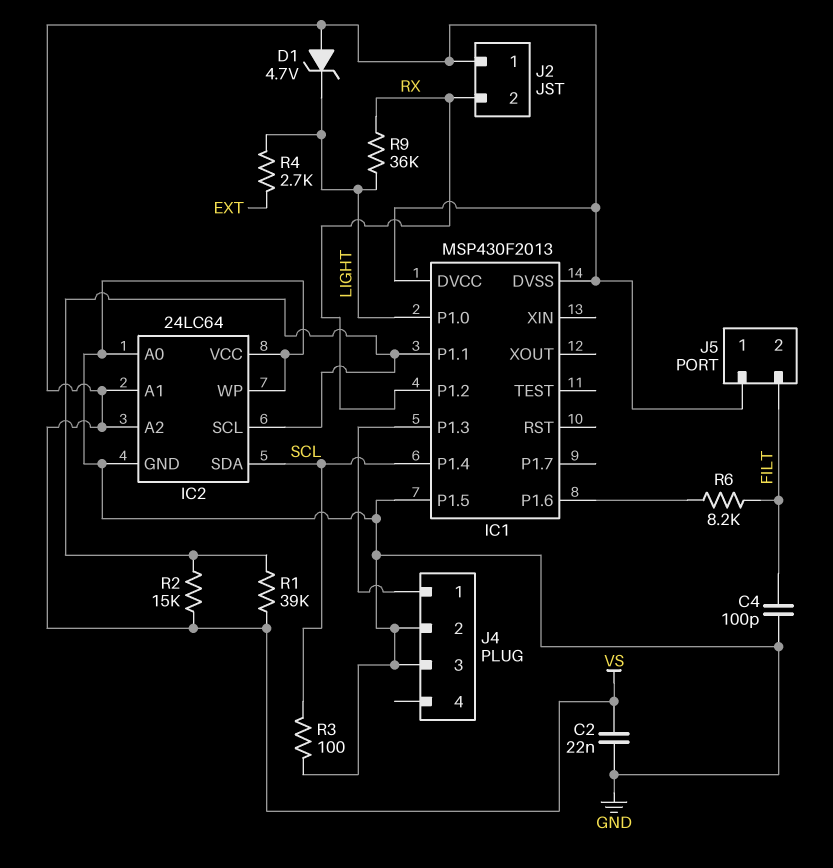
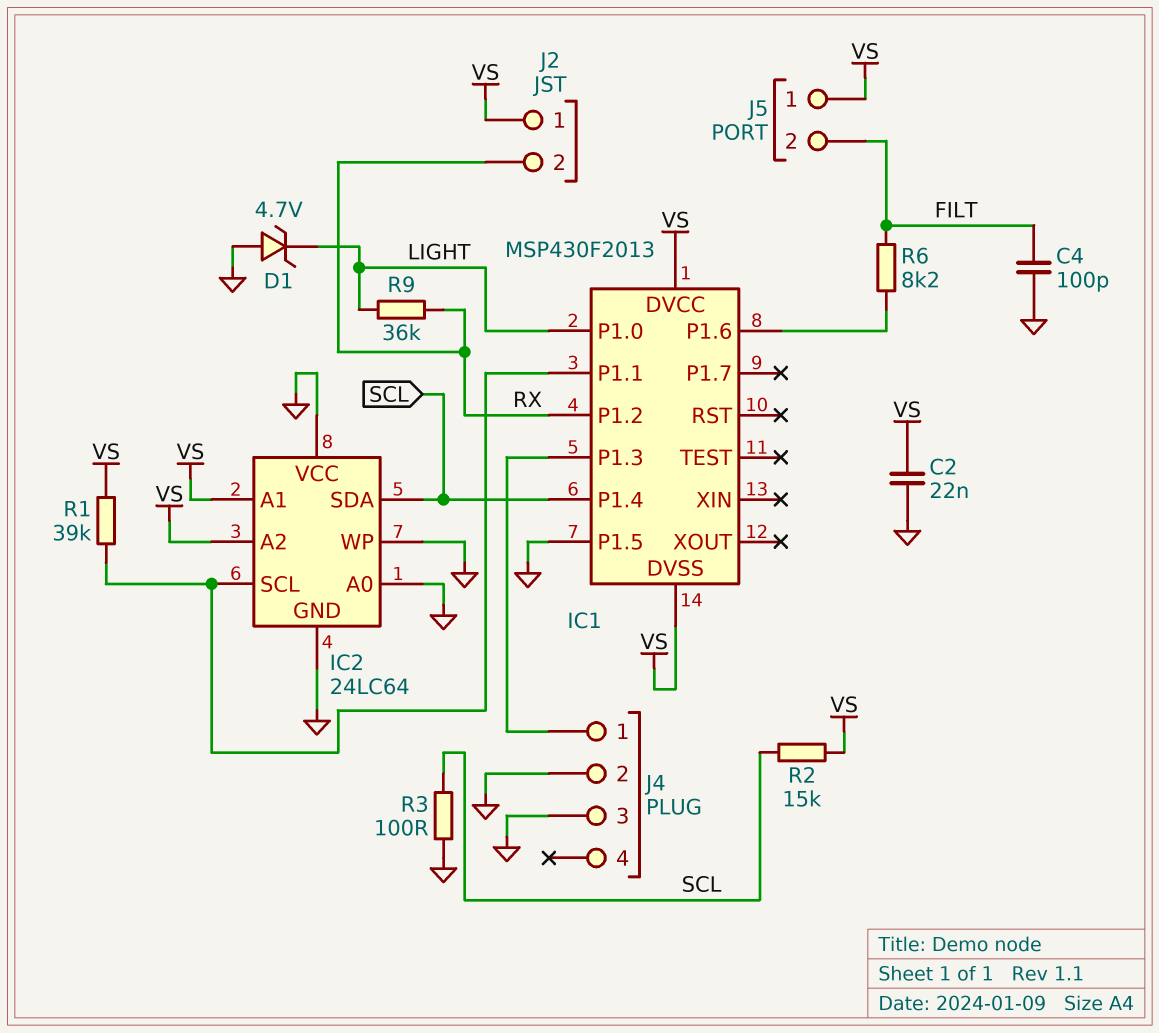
D1: zener 4.7V (A VS, K LIGHT) -> zener 4.7V (A GND, K LIGHT)
R2: 15k (IC1/P1.1, VS) -> 15k (SCL, VS)
R4: 2.7k (EXT, LIGHT) -> none

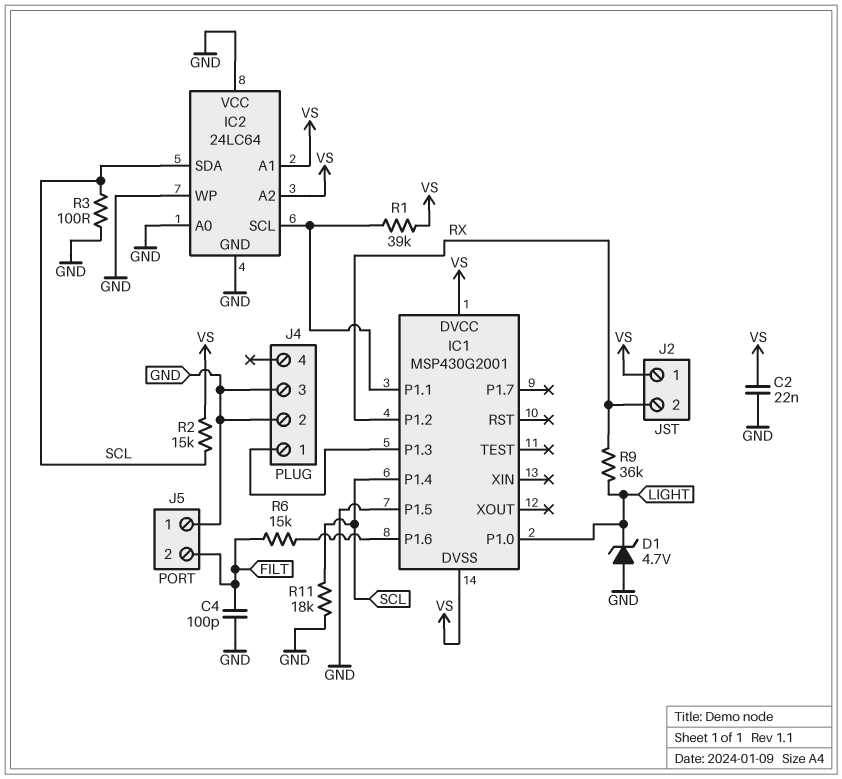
IC1: MSP430F2013 -> MSP430G2001
J5 pin 1: VS -> GND
R6: 8.2k (FILT, IC1/P1.6) -> 15k (FILT, IC1/P1.6)
R11: none -> 18k (GND, SCL)

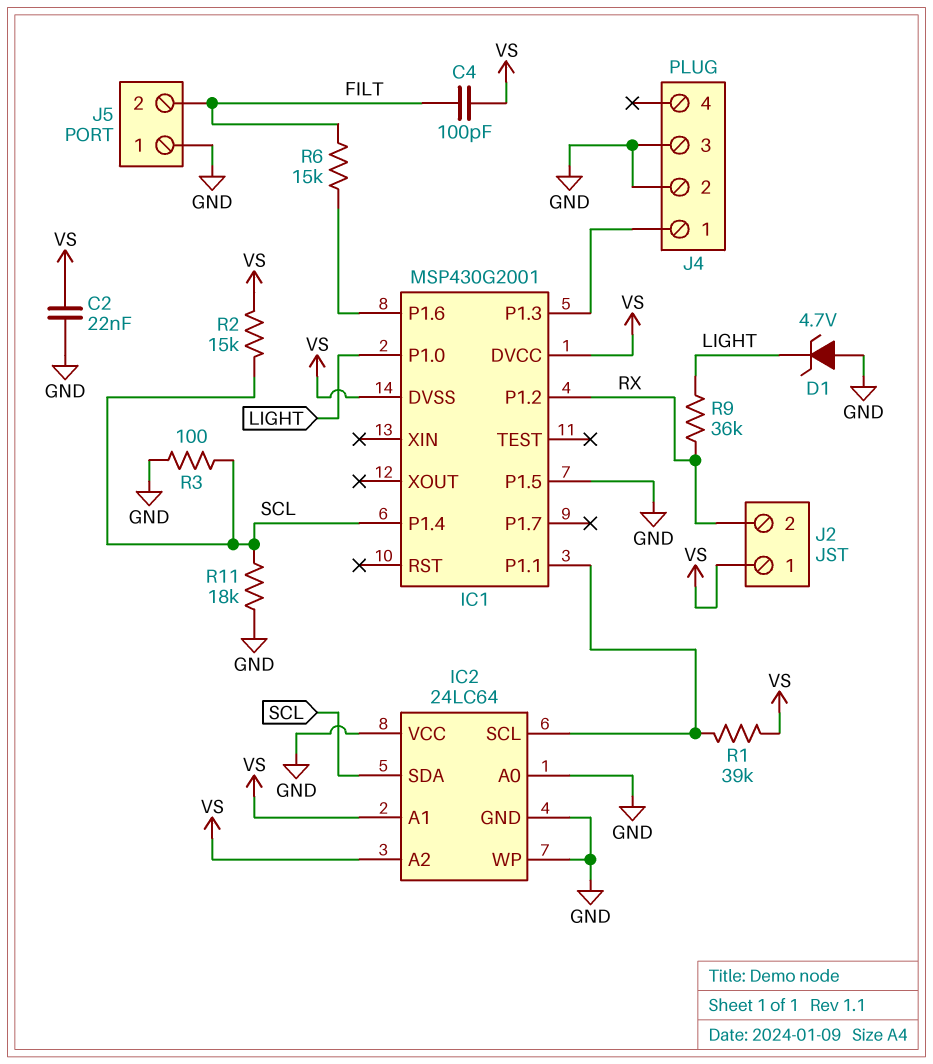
C4: 100pF (FILT, GND) -> 100pF (FILT, VS)

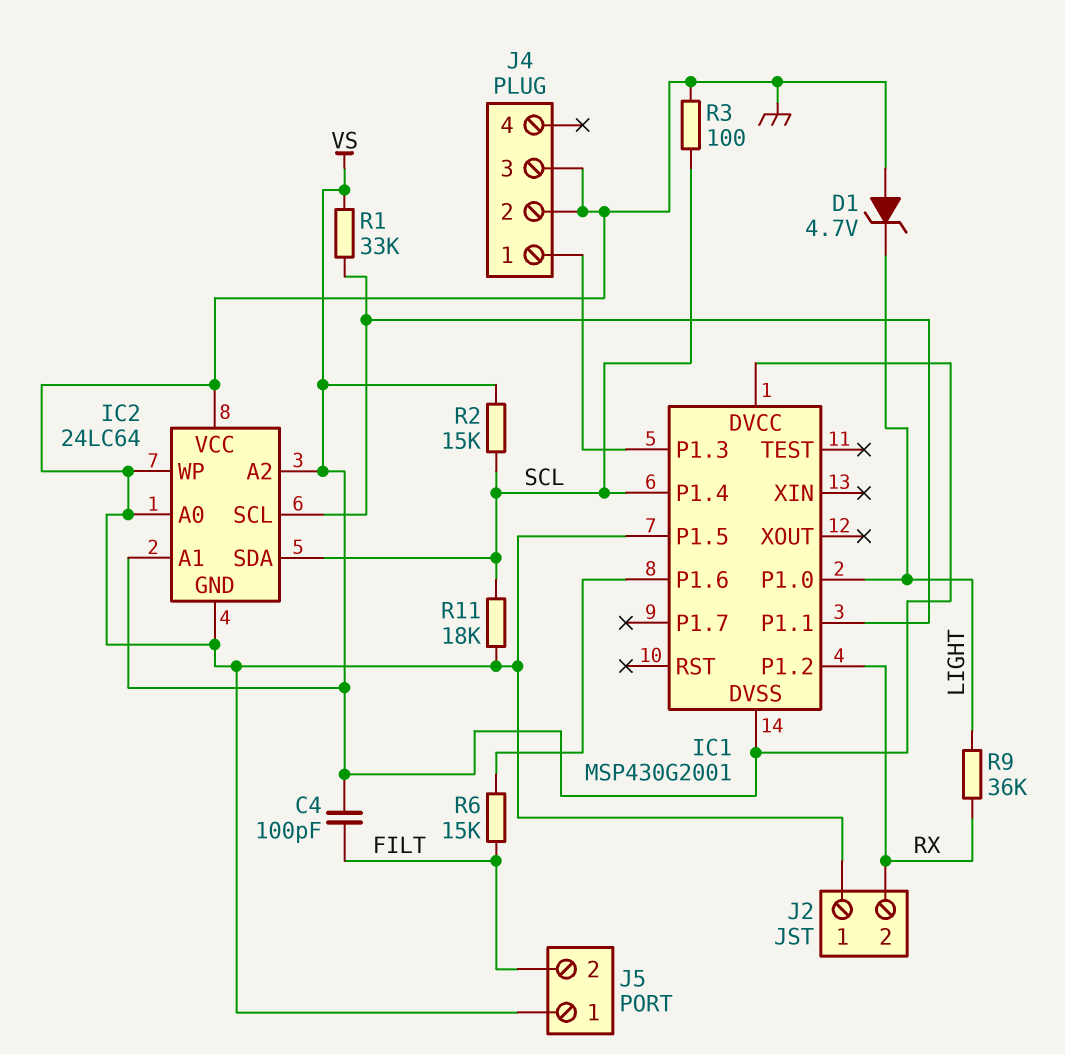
C2: 22nF (GND, VS) -> none
J2 pin 1: VS -> GND
R1: 39k (IC1/P1.1, VS) -> 33k (IC1/P1.1, VS)

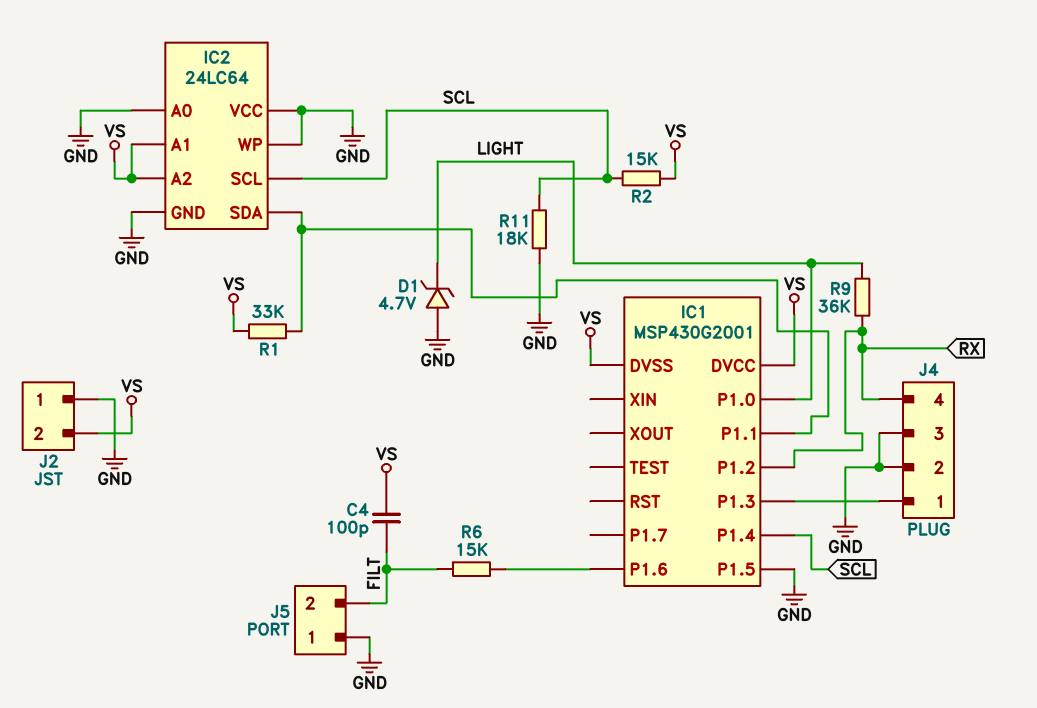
IC2 pin SCL: IC1/P1.1 -> SCL
IC2 pin SDA: SCL -> IC1/P1.1
J2 pin 2: RX -> VS
J4 pin 4: none -> RX
R3: 100 (GND, SCL) -> none

